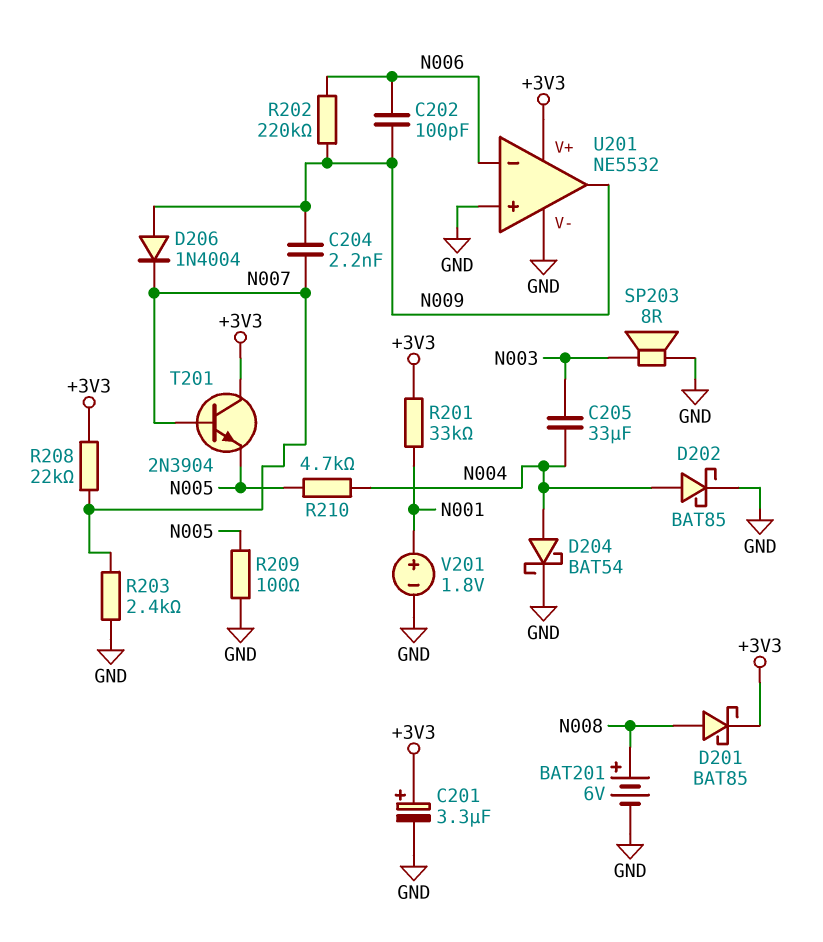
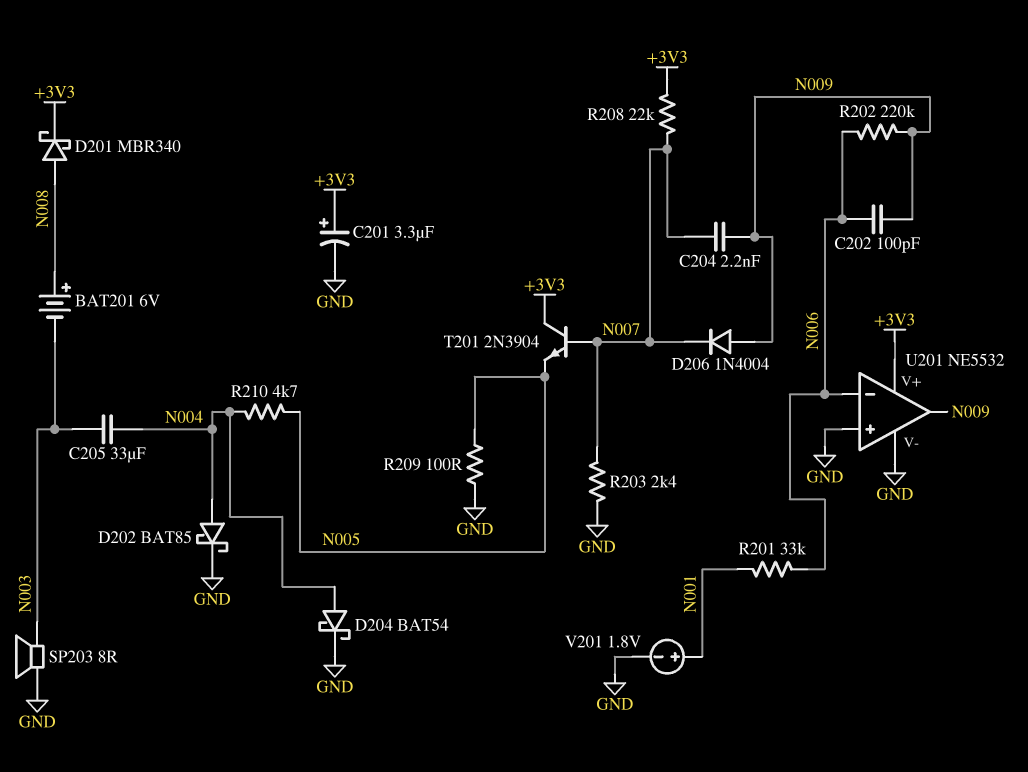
BAT201: 6V (plus N008, minus GND) -> 6V (plus N008, minus N003)
D201: schottky BAT85 (A N008, K +3V3) -> schottky MBR340 (A N008, K +3V3)
R201: 33k (+3V3, N001) -> 33k (N001, N006)

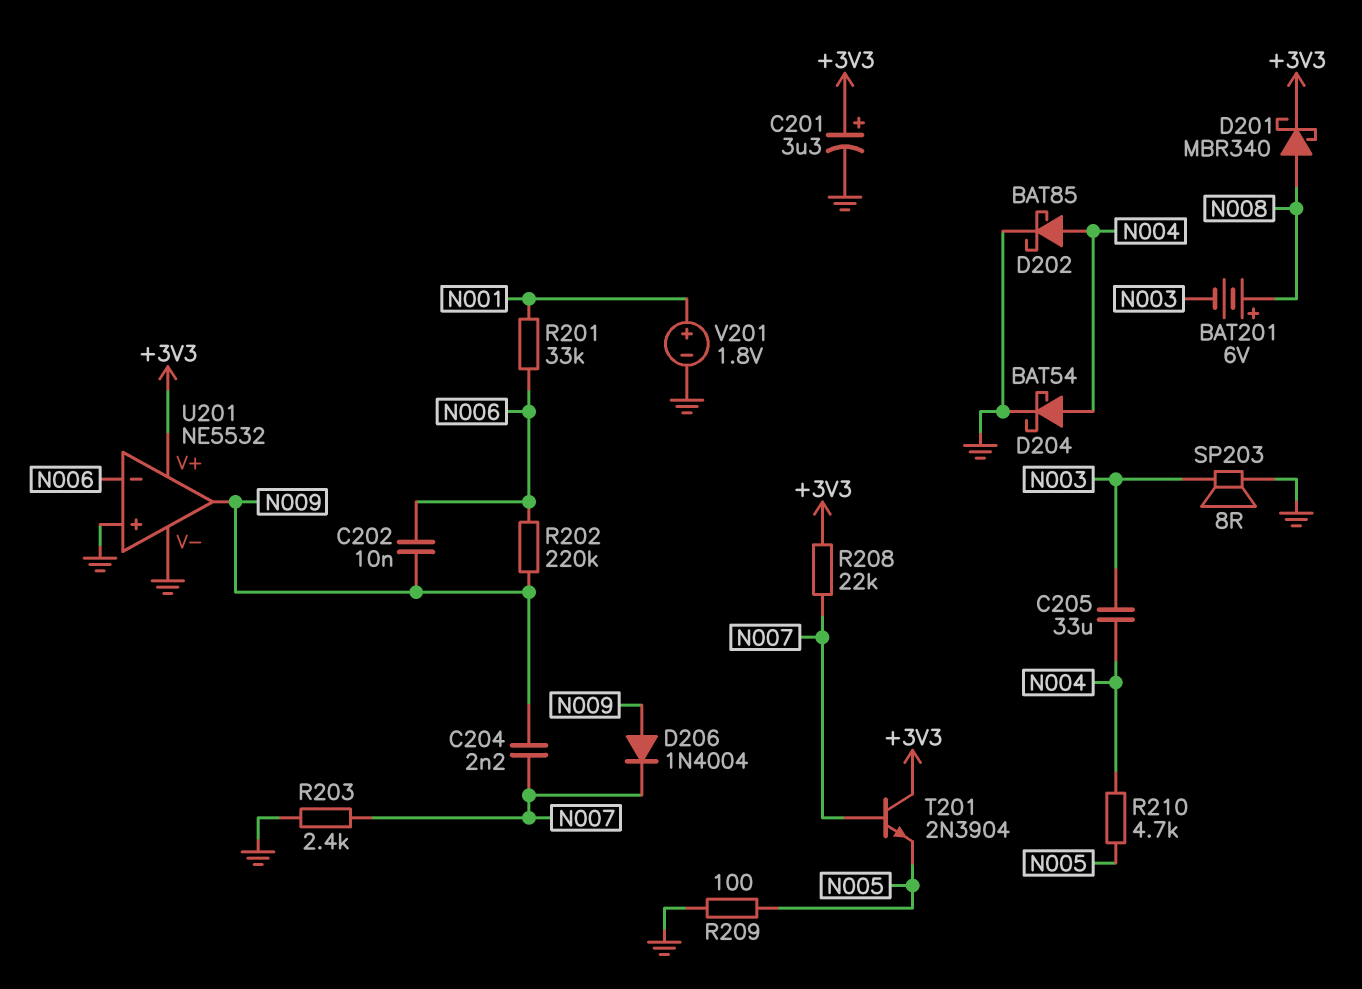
C202: 100pF (N006, N009) -> 10nF (N006, N009)

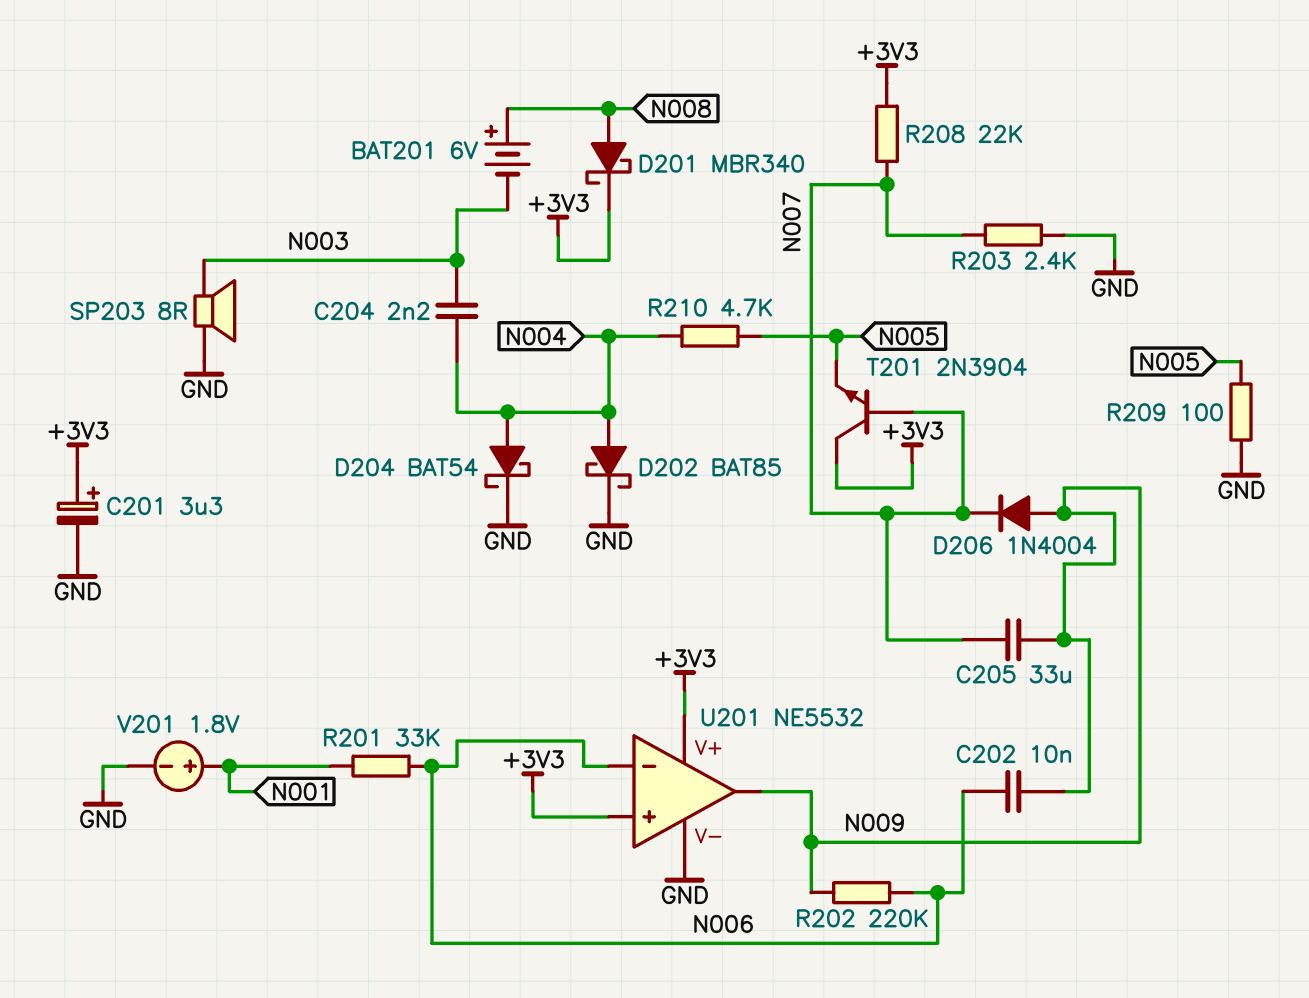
C204: 2.2nF (N007, N009) -> 2.2nF (N003, N004)
C205: 33uF (N003, N004) -> 33uF (N007, N009)
U201 pin in+: GND -> +3V3

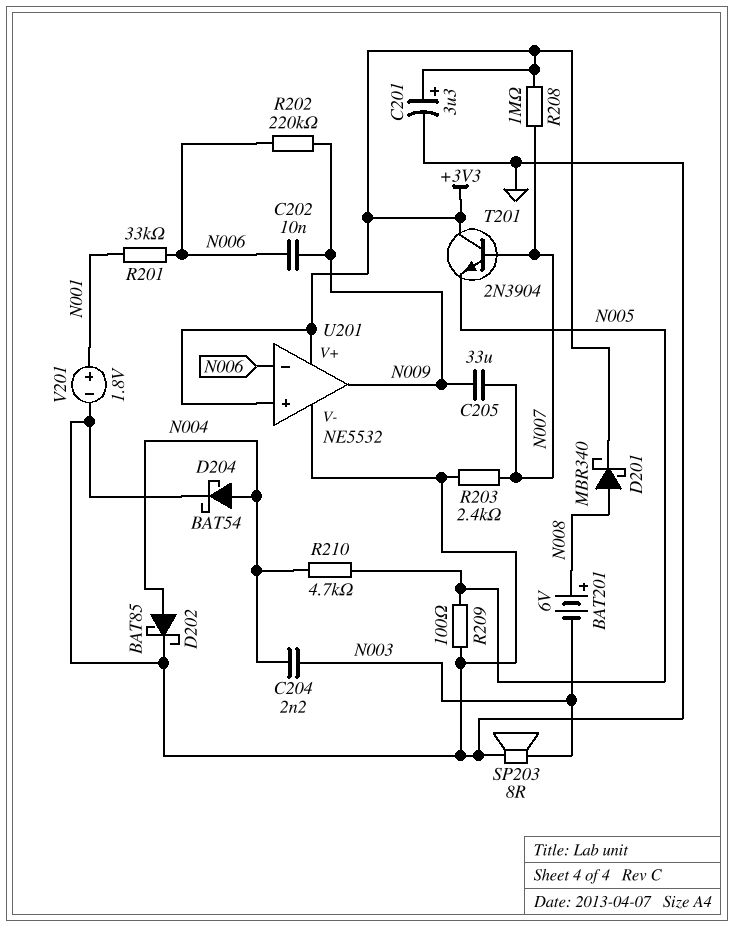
D206: diode 1N4004 (A N009, K N007) -> none
R208: 22k (+3V3, N007) -> 1M (+3V3, N007)

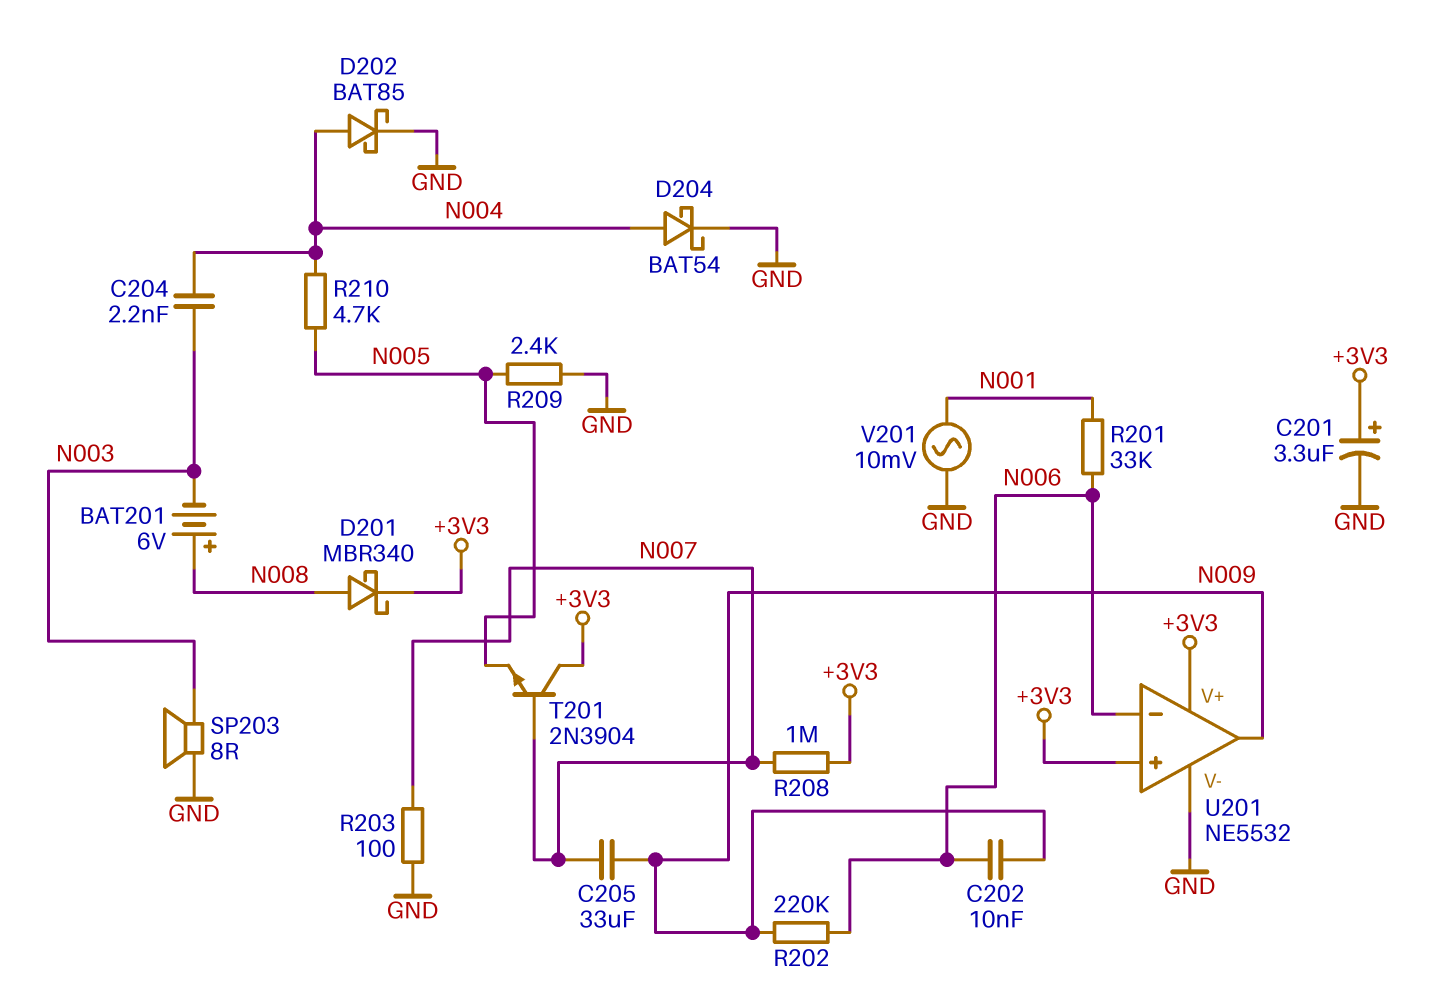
R203: 2.4k (GND, N007) -> 100 (GND, N007)
R209: 100 (GND, N005) -> 2.4k (GND, N005)
V201: 1.8V (plus N001, minus GND) -> AC 10mV (GND, N001)

